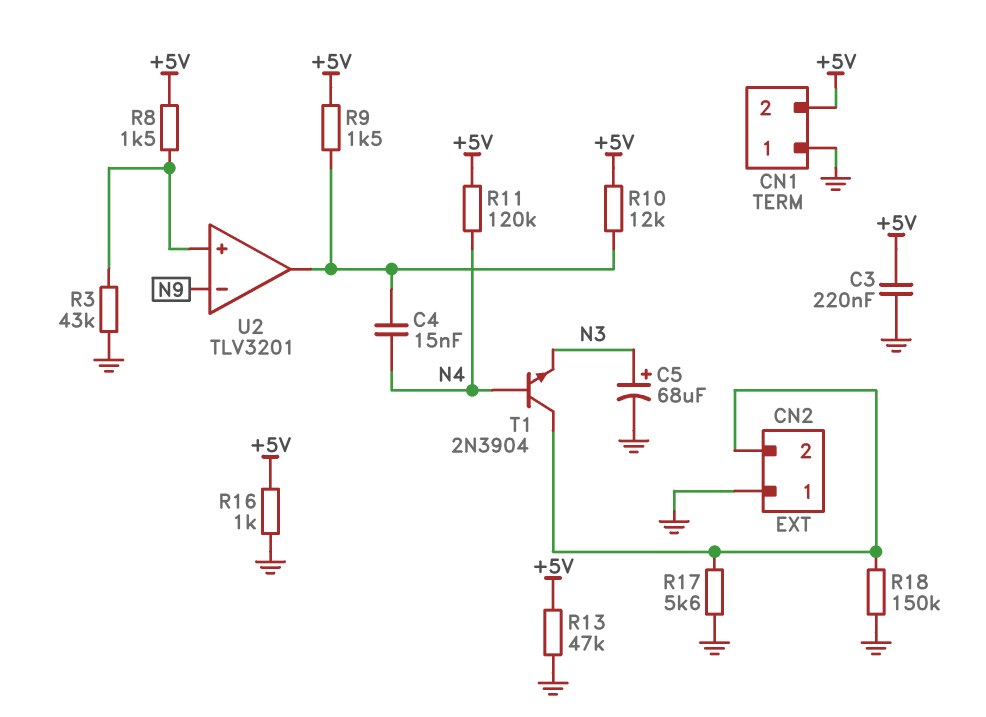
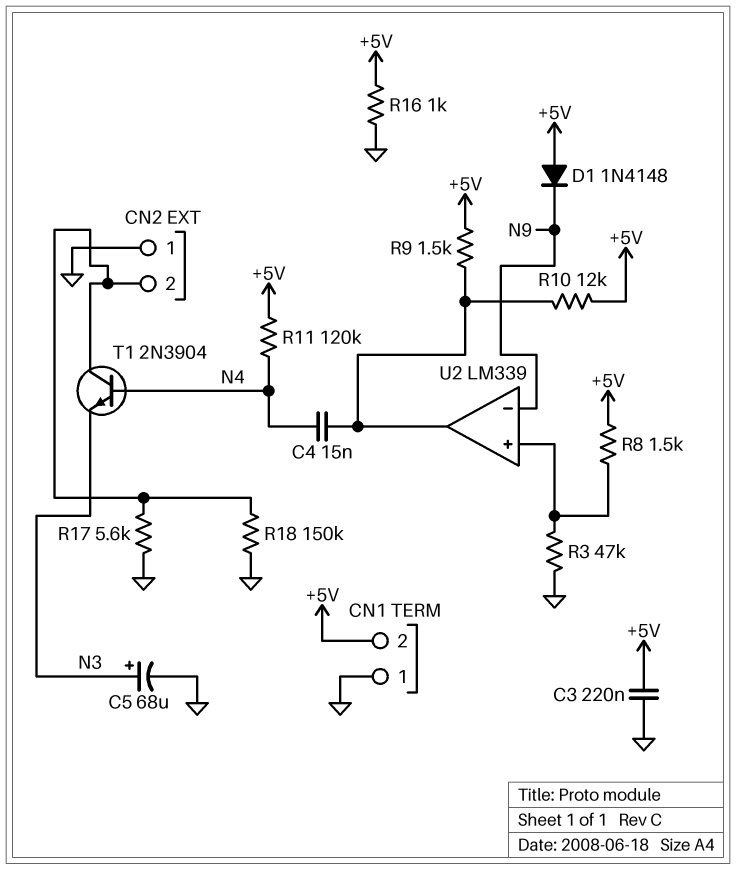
D1: none -> diode 1N4148 (A +5V, K N9)
R3: 43k (GND, U2/in+) -> 47k (GND, U2/in+)
R13: 47k (+5V, GND) -> none
U2: TLV3201 -> LM339

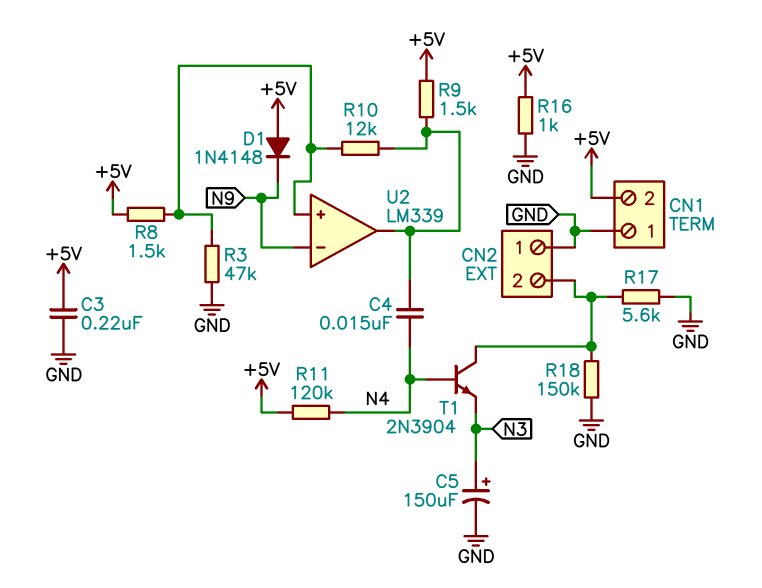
C5: 68uF (plus N3, minus GND) -> 150uF (plus N3, minus GND)
R10: 12k (+5V, U2/out) -> 12k (U2/in+, U2/out)

